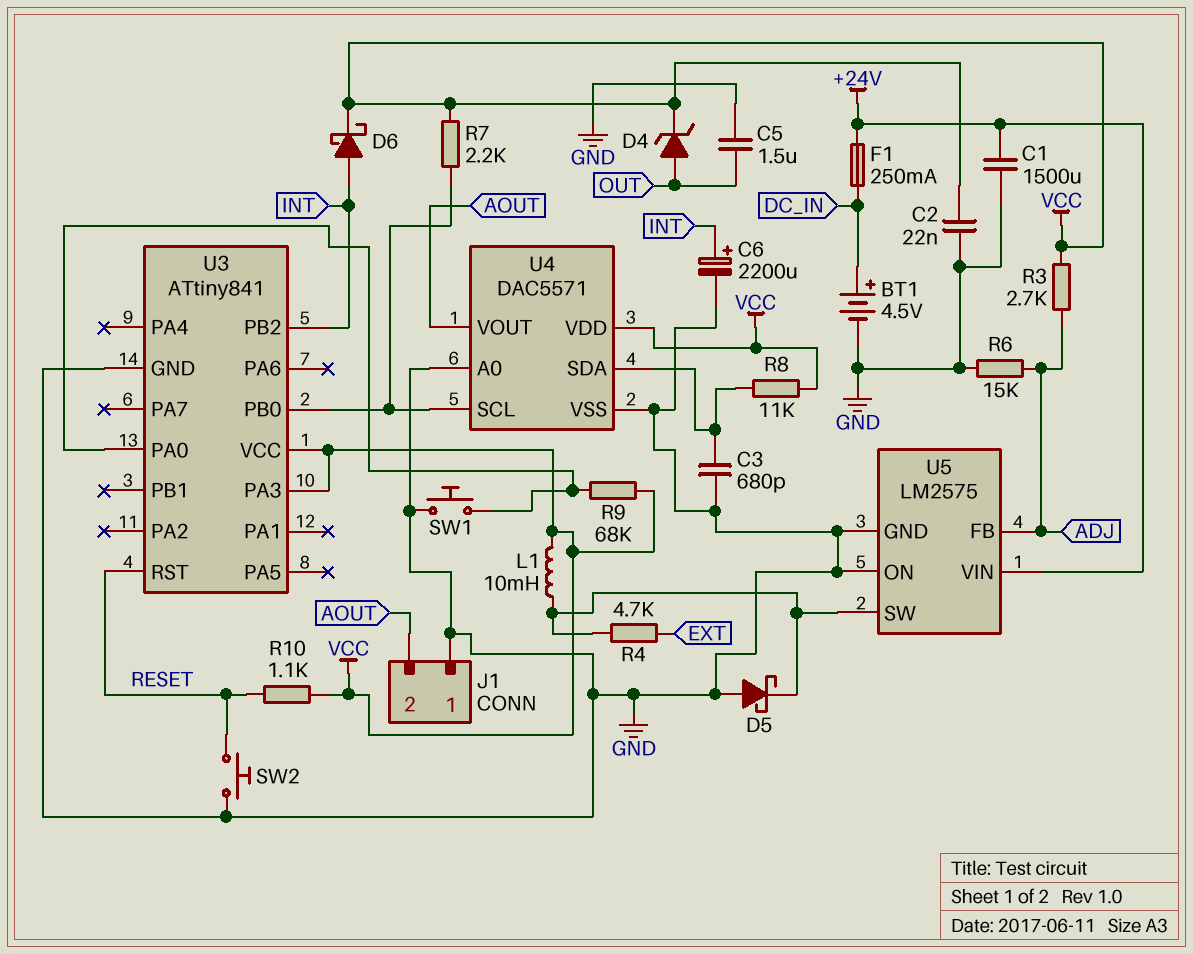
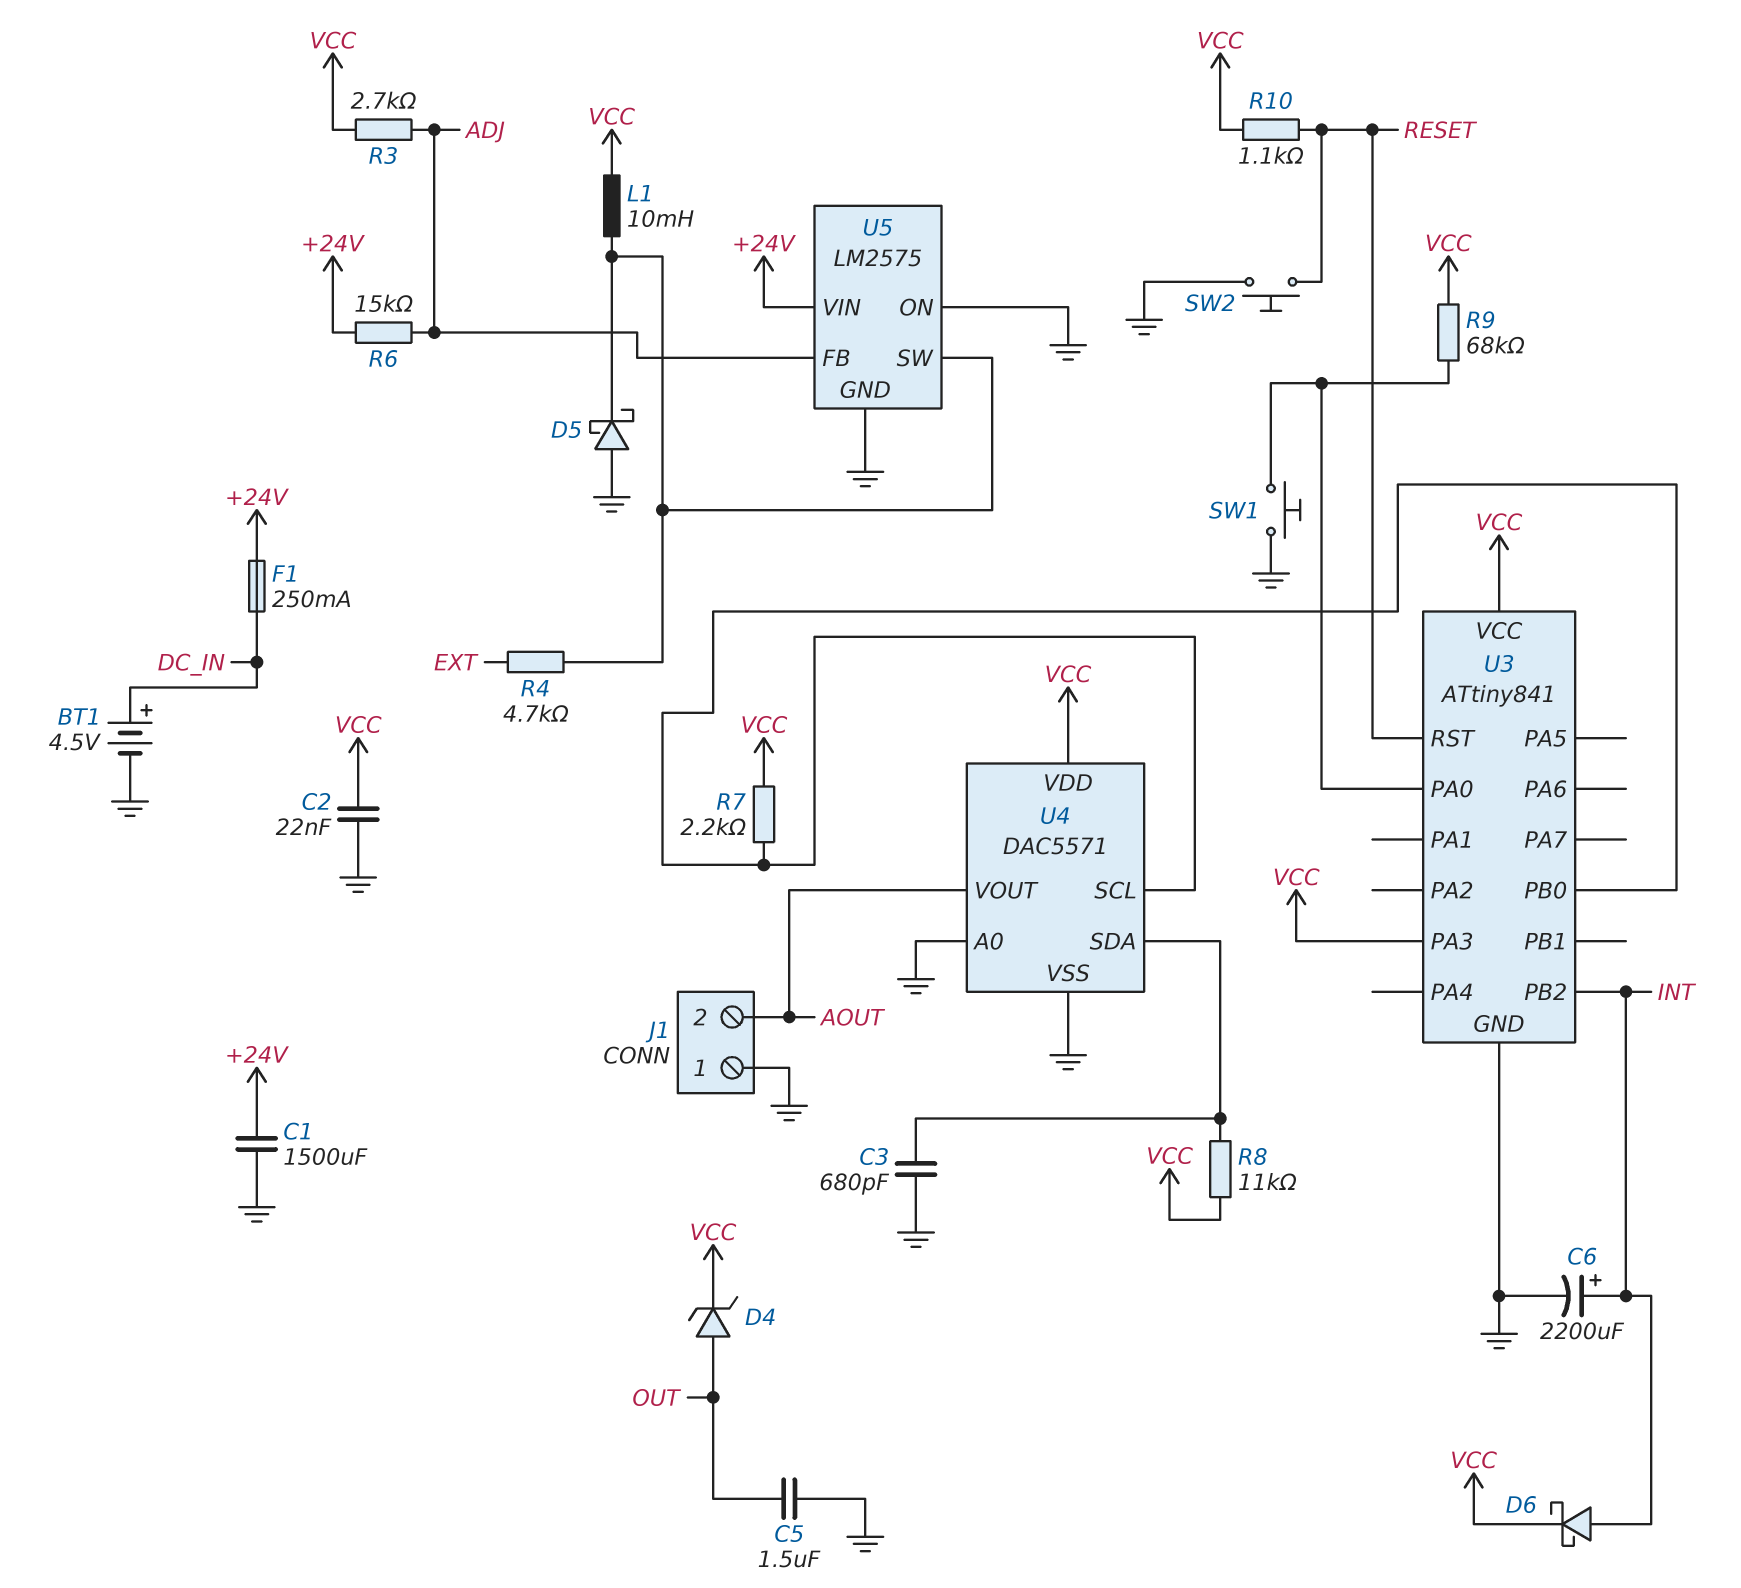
R6: 15k (ADJ, GND) -> 15k (+24V, ADJ)

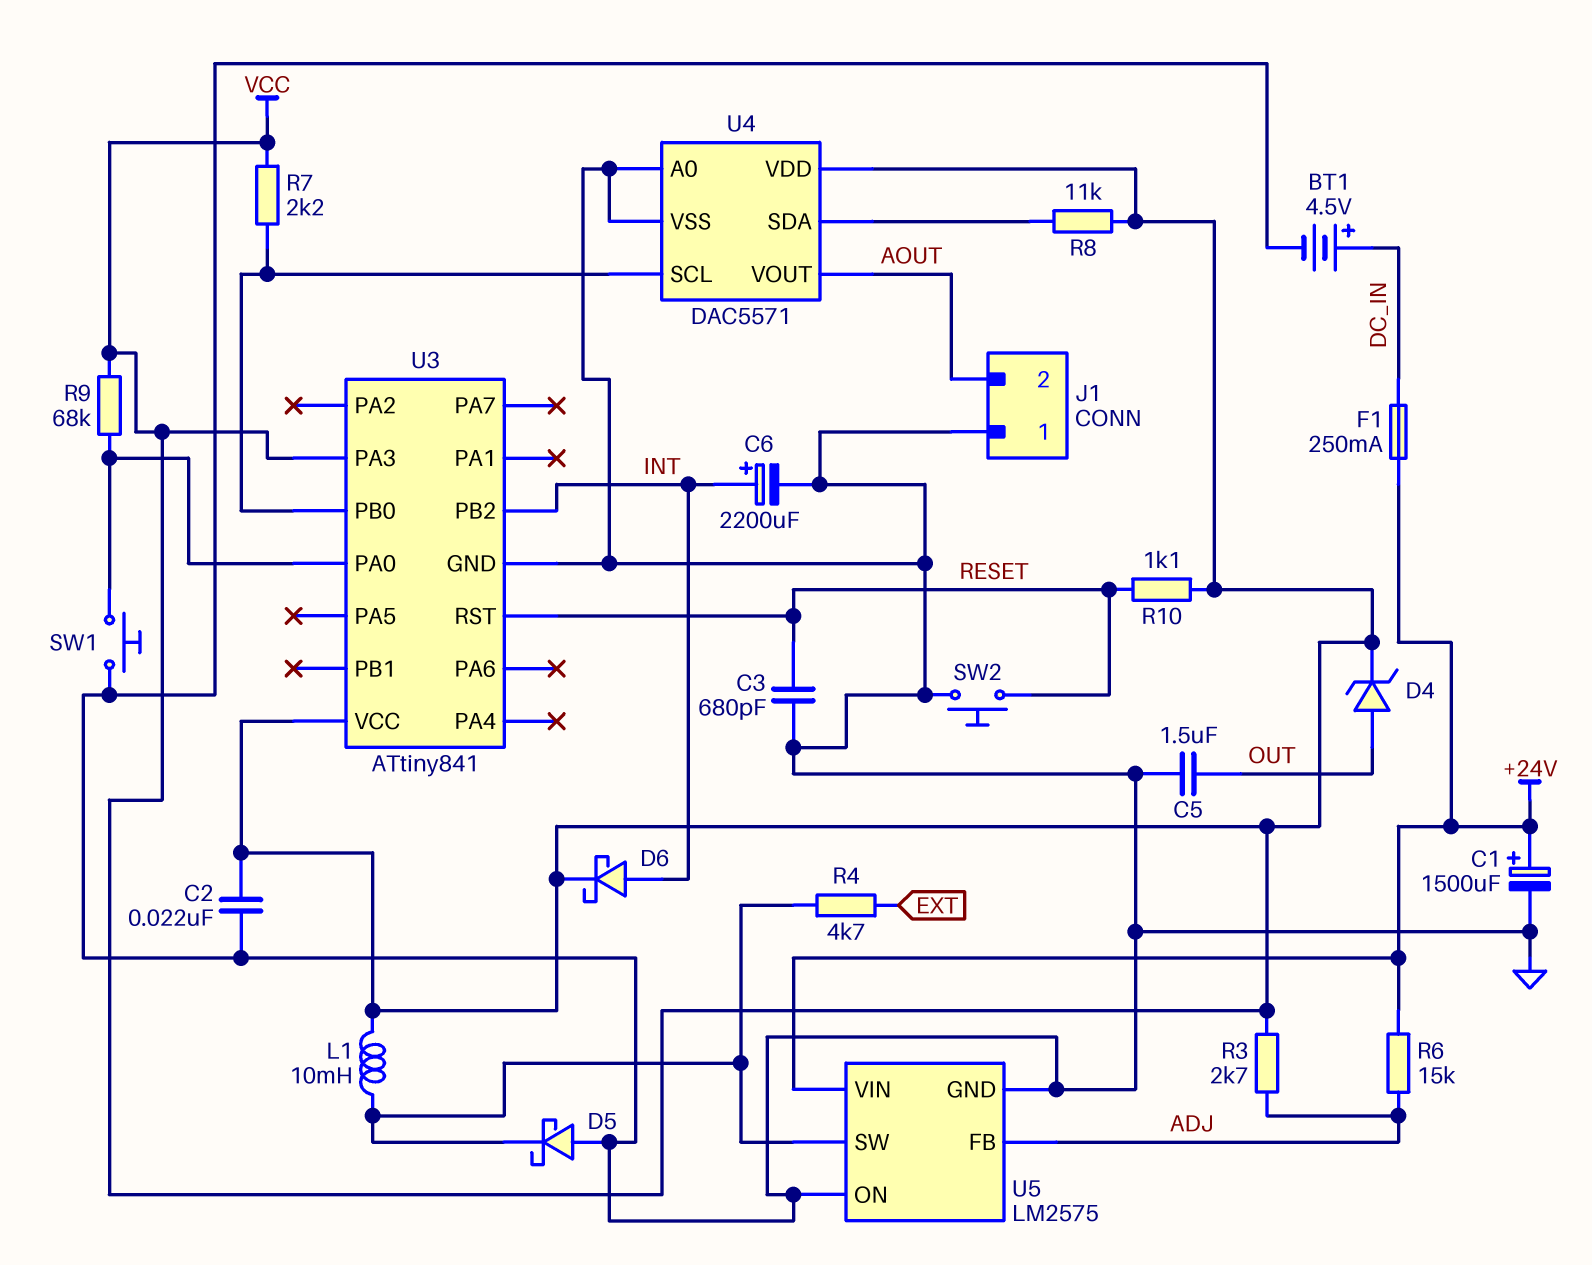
C1: 1500uF (+24V, GND) -> 1500uF (plus +24V, minus GND)
C3: 680pF (GND, U4/SDA) -> 680pF (GND, RESET)

